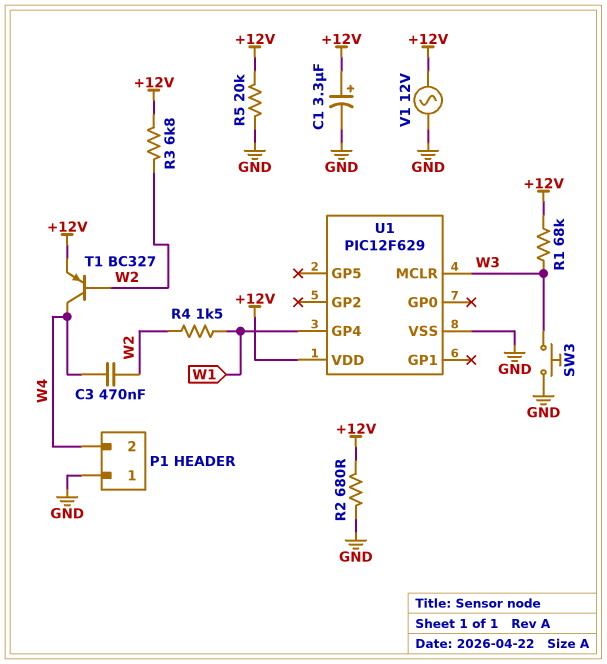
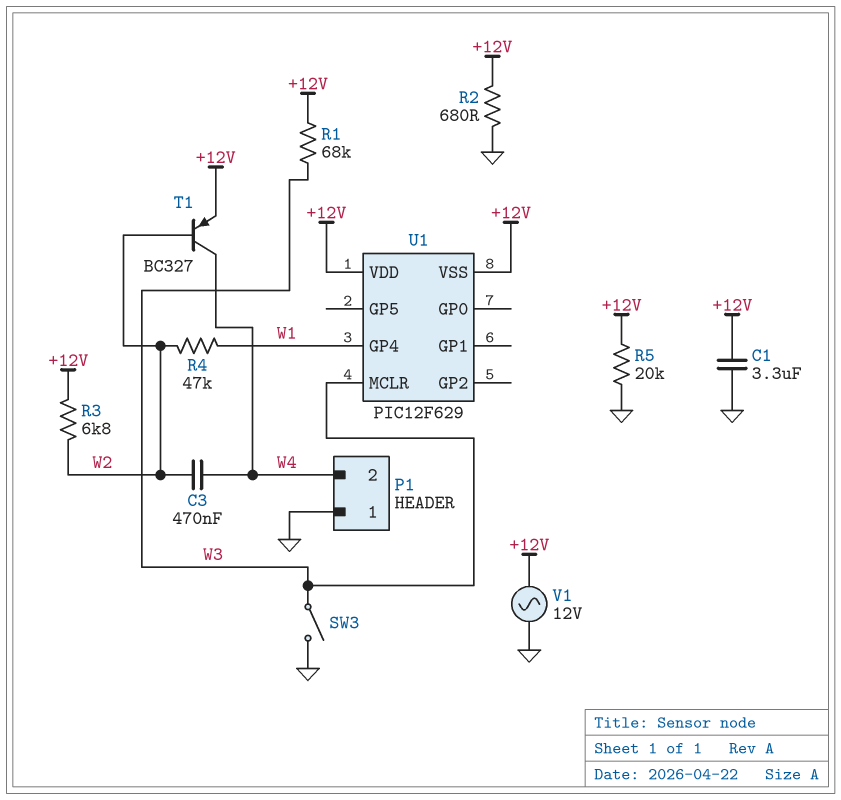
C1: 3.3uF (plus +12V, minus GND) -> 3.3uF (+12V, GND)
R4: 1.5k (W1, W2) -> 47k (W1, W2)
SW3: button (GND, W3) -> switch (GND, W3)
U1 pin VSS: GND -> +12V

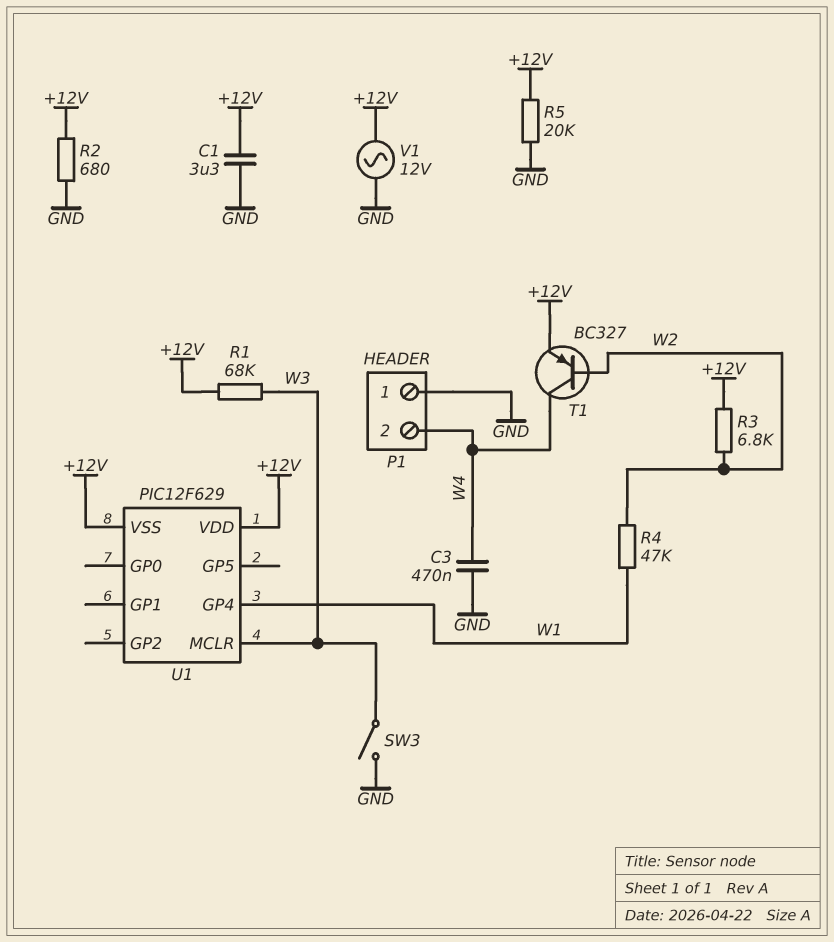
C3: 470nF (W2, W4) -> 470nF (GND, W4)

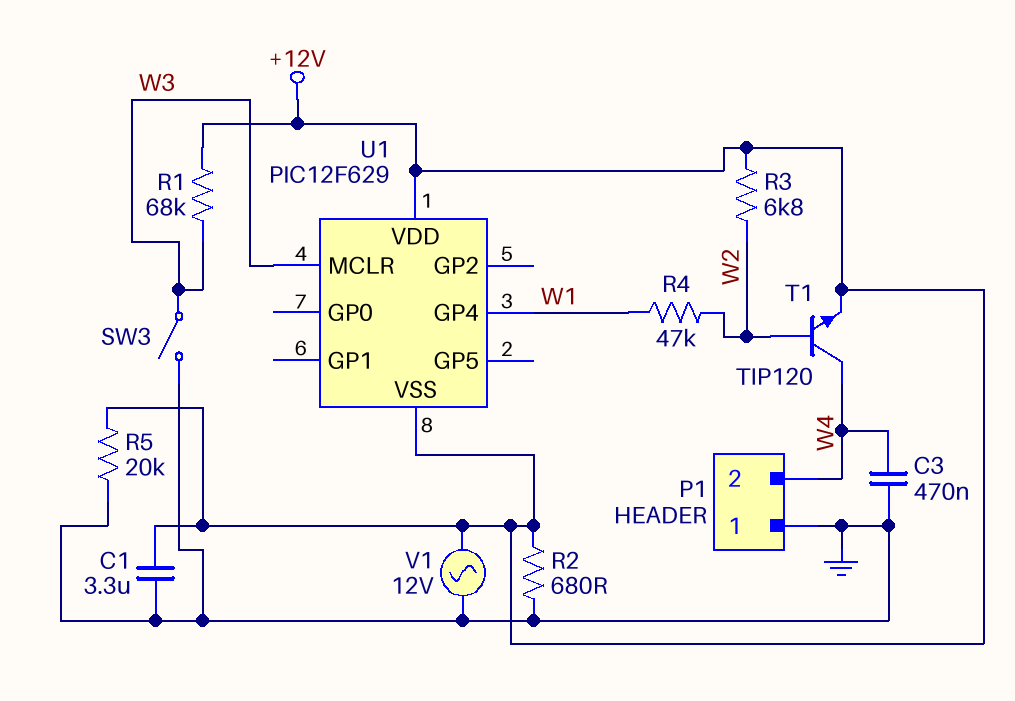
T1: PNP BC327 (B W2, C W4, E +12V) -> NPN TIP120 (B W2, C W4, E +12V)

